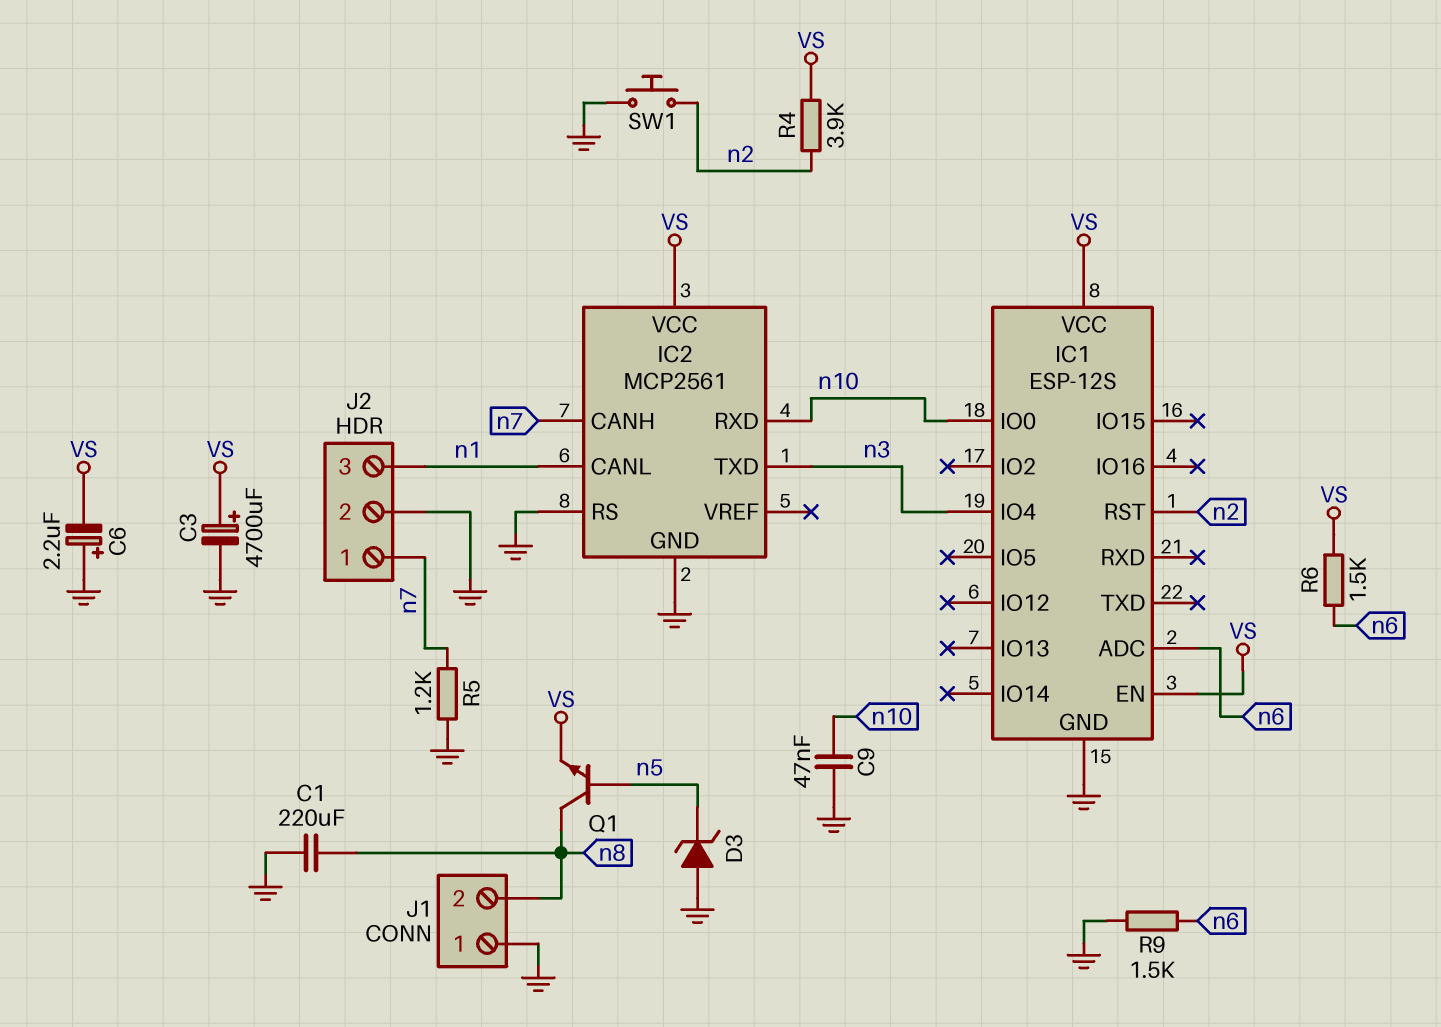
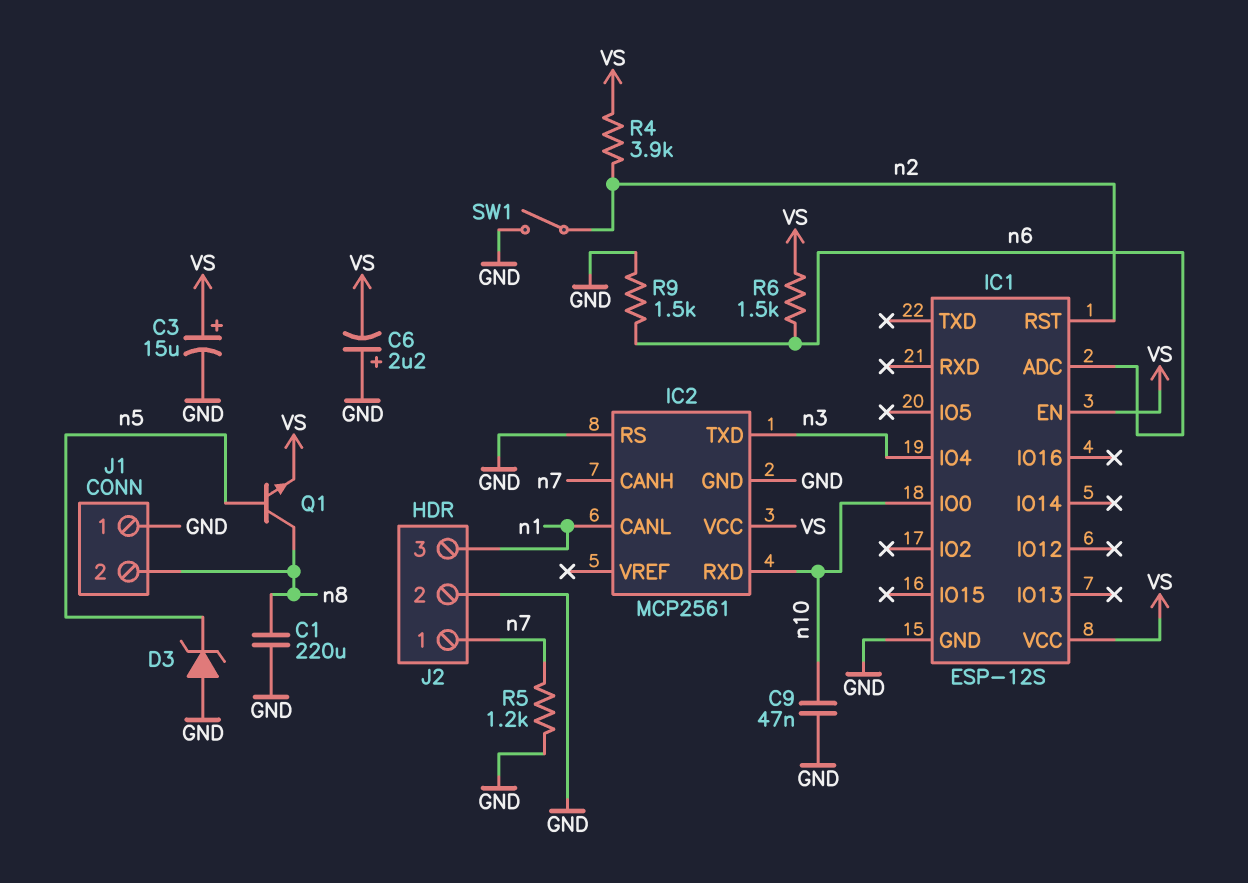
C3: 4700uF (plus VS, minus GND) -> 15uF (plus VS, minus GND)
SW1: button (GND, n2) -> switch (GND, n2)

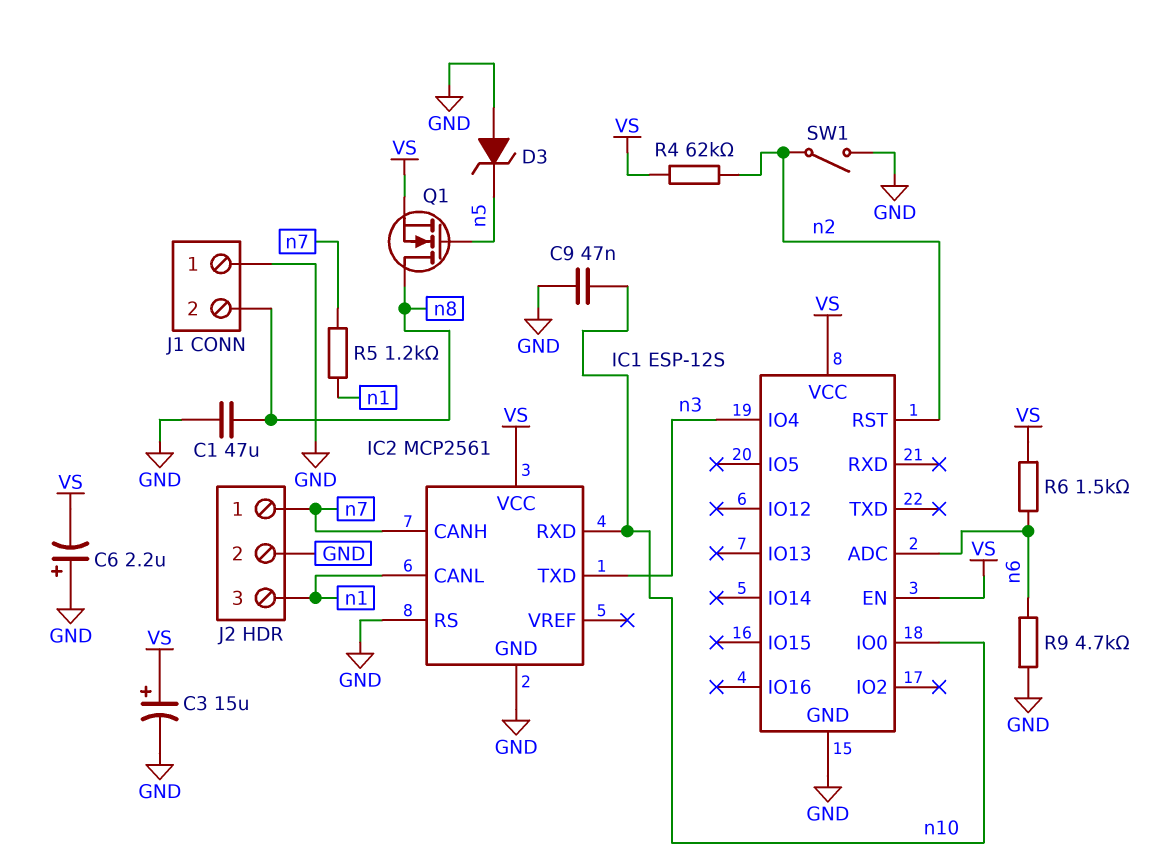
C1: 220uF (GND, n8) -> 47uF (GND, n8)
Q1: NPN (B n5, C n8, E VS) -> NMOS (G n5, D n8, S VS)
R4: 3.9k (VS, n2) -> 62k (VS, n2)
R5: 1.2k (GND, n7) -> 1.2k (n1, n7)
R9: 1.5k (GND, n6) -> 4.7k (GND, n6)

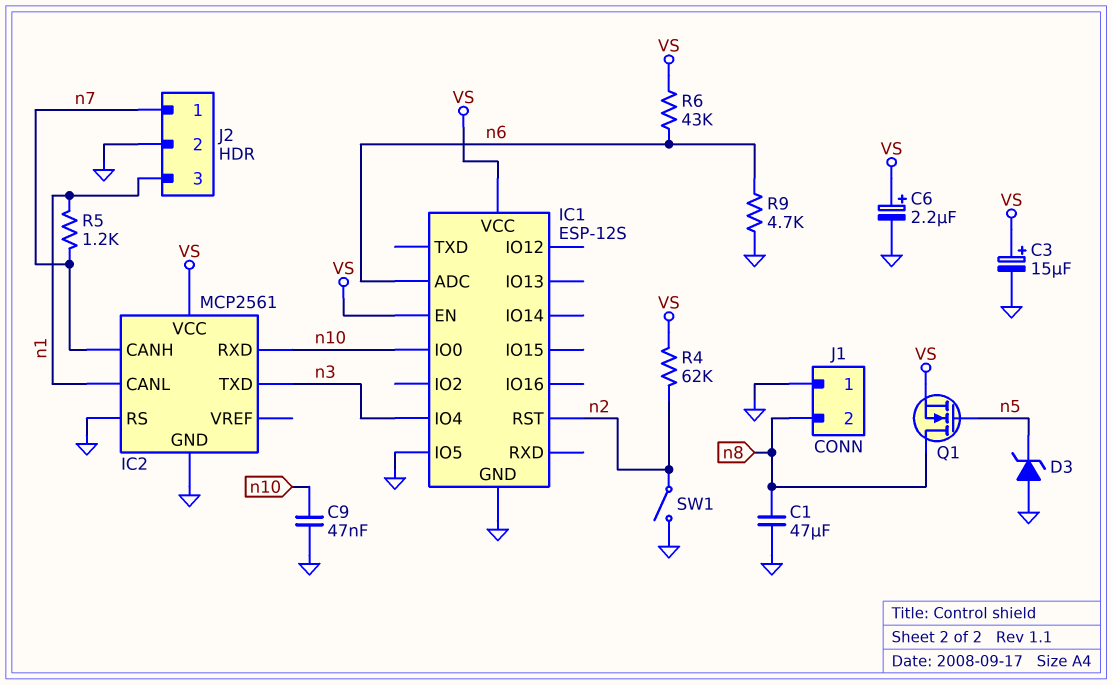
C6: 2.2uF (plus GND, minus VS) -> 2.2uF (plus VS, minus GND)
IC1 pin IO5: none -> GND
R6: 1.5k (VS, n6) -> 43k (VS, n6)

